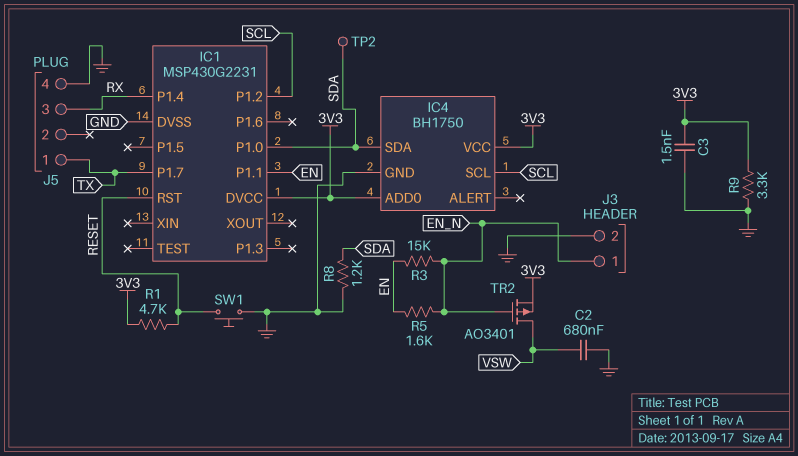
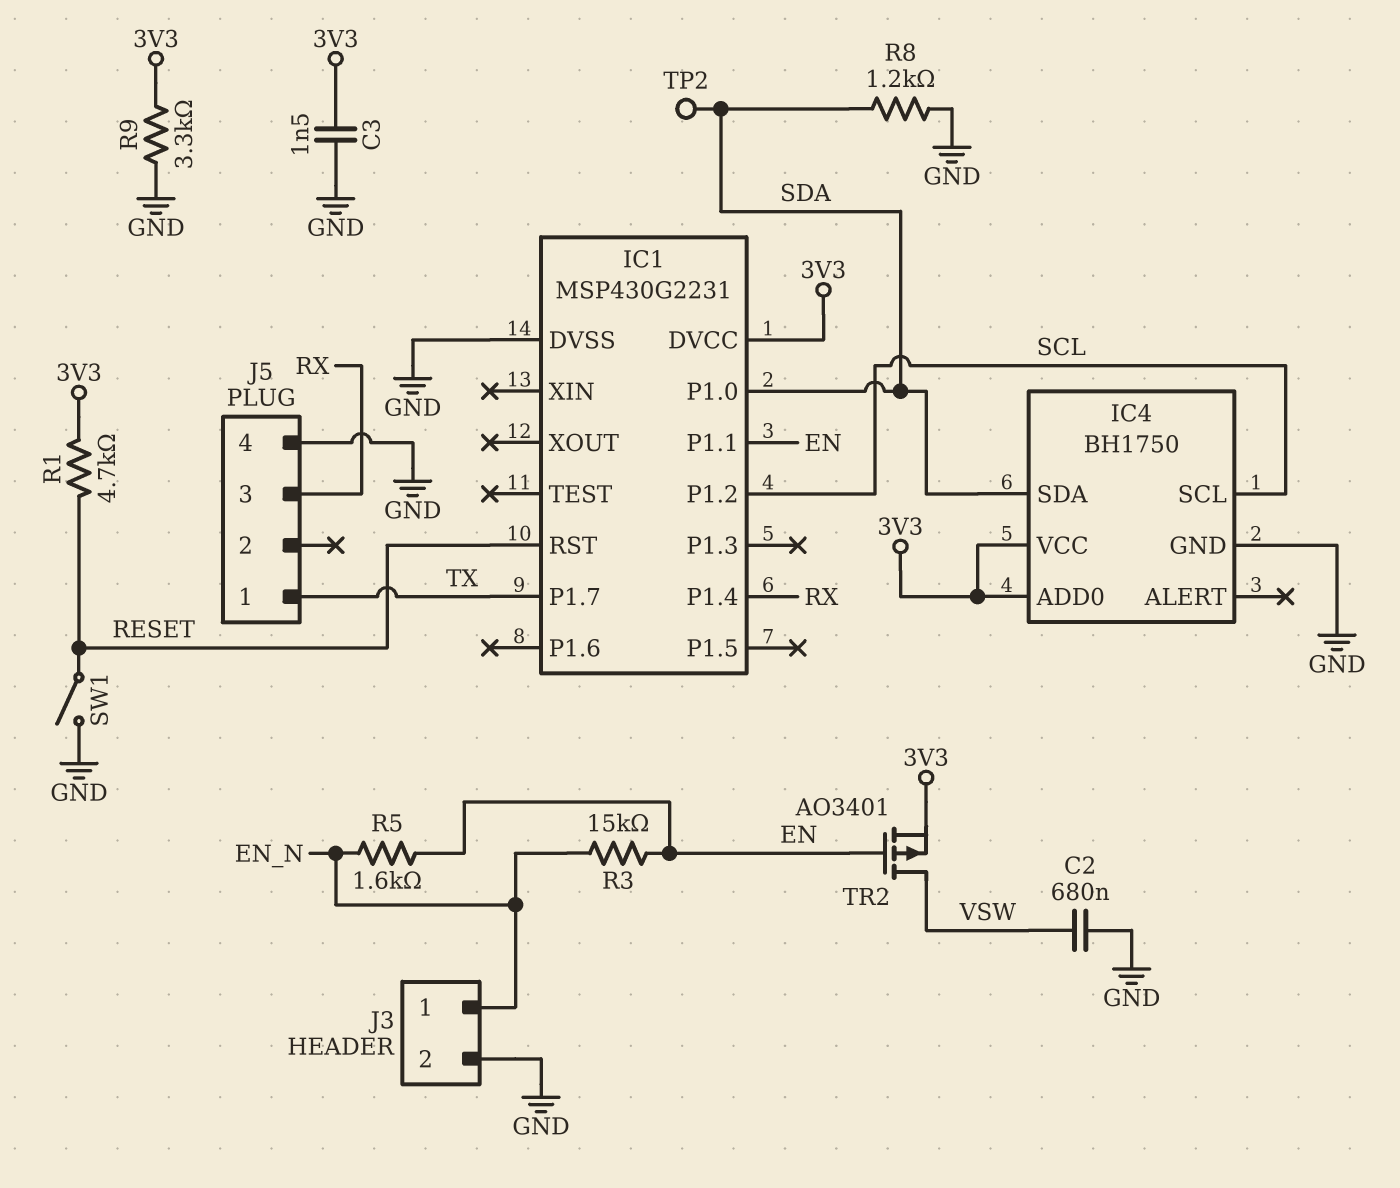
SW1: button (GND, RESET) -> switch (GND, RESET)
TR2: PMOS AO3401 (G EN_N, D VSW, S 3V3) -> PMOS AO3401 (G EN, D VSW, S 3V3)

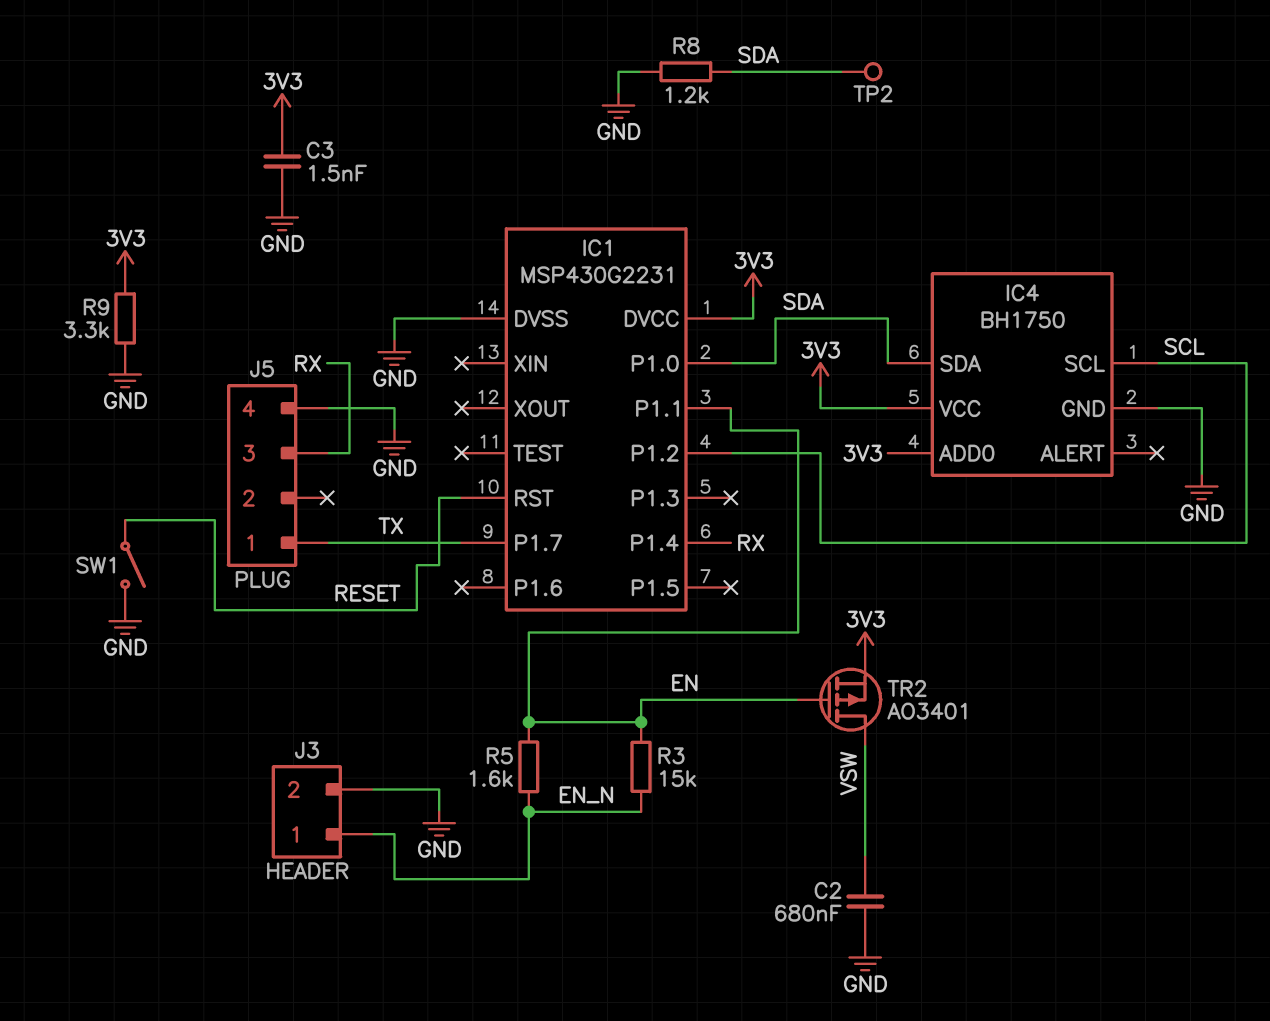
R1: 4.7k (3V3, RESET) -> none

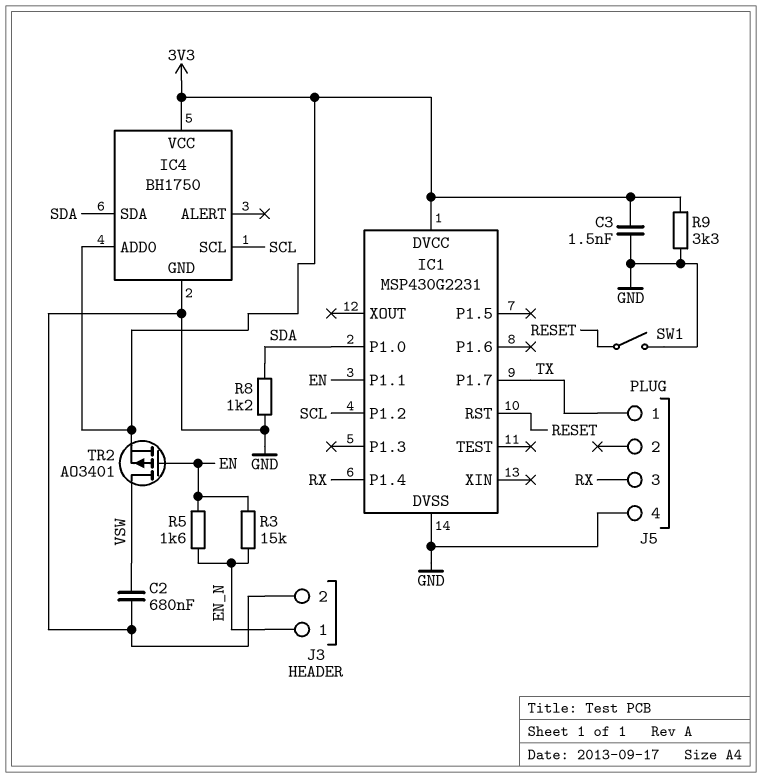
TP2: test point (SDA) -> none

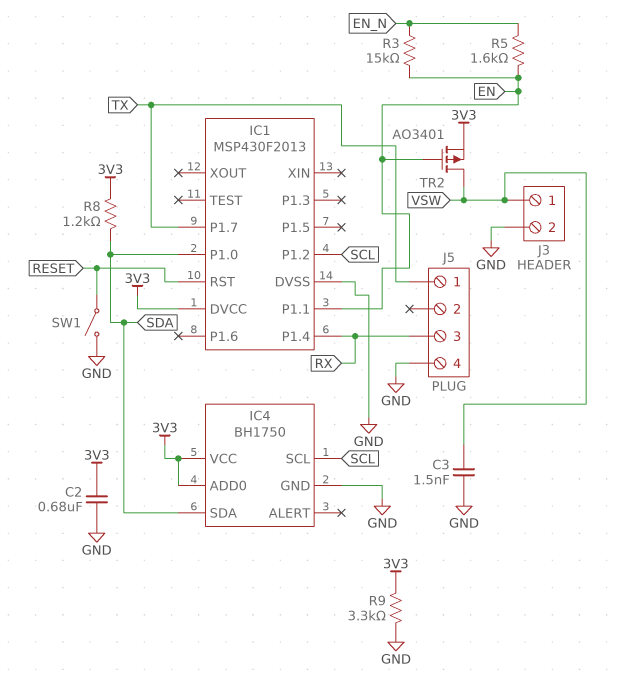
C2: 680nF (GND, VSW) -> 680nF (3V3, GND)
C3: 1.5nF (3V3, GND) -> 1.5nF (GND, VSW)
IC1: MSP430G2231 -> MSP430F2013
J3 pin 1: EN_N -> VSW
R8: 1.2k (GND, SDA) -> 1.2k (3V3, SDA)

